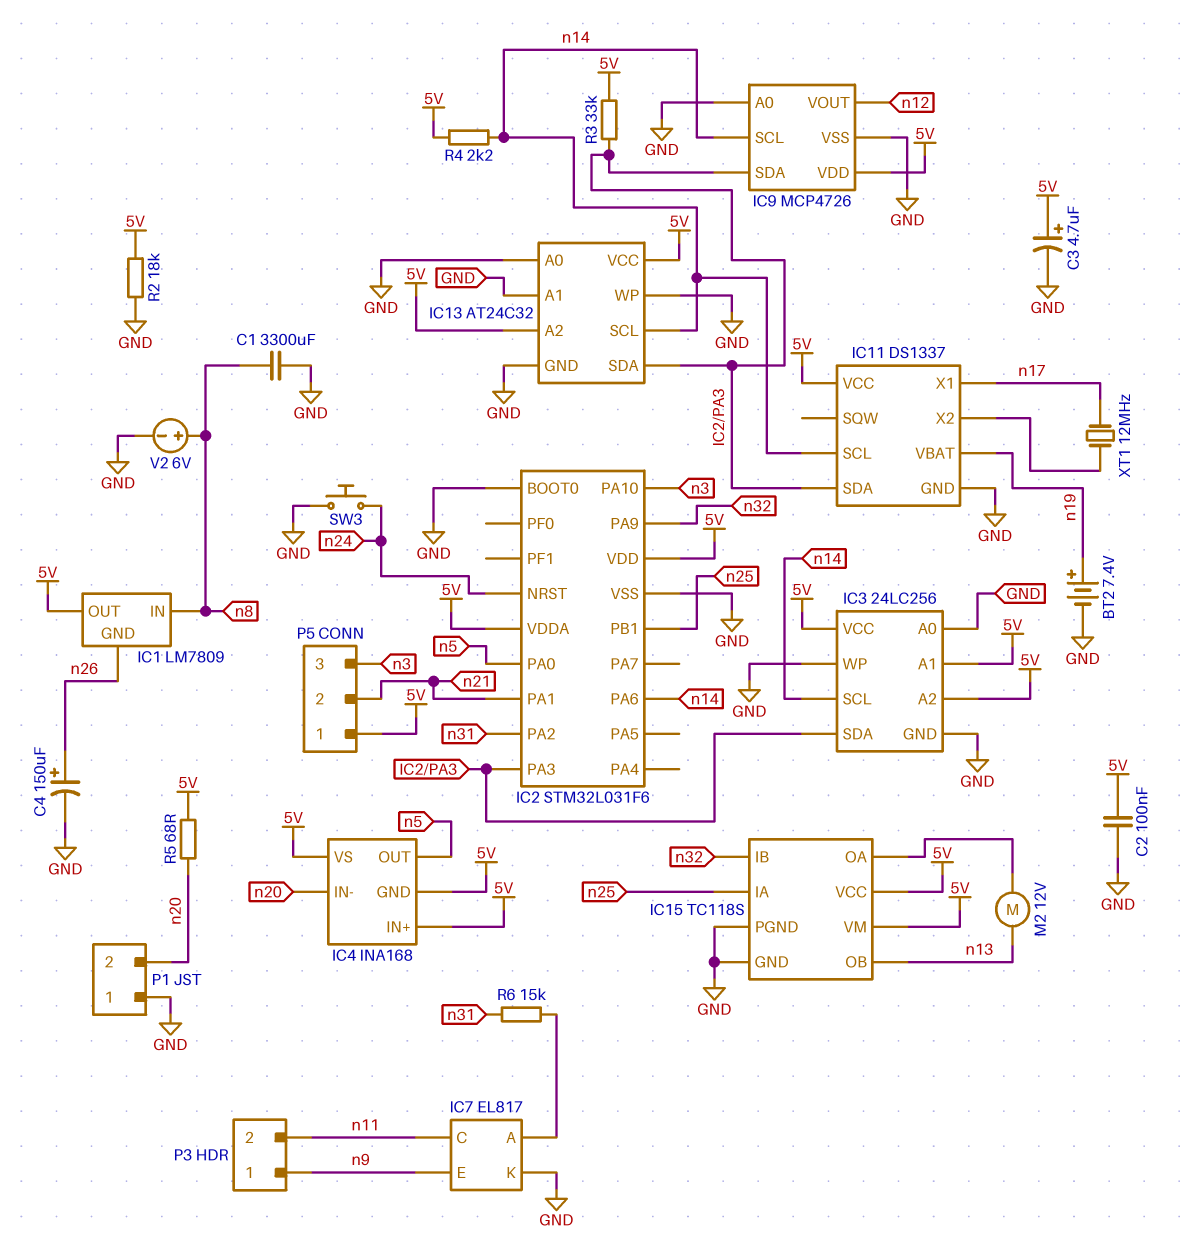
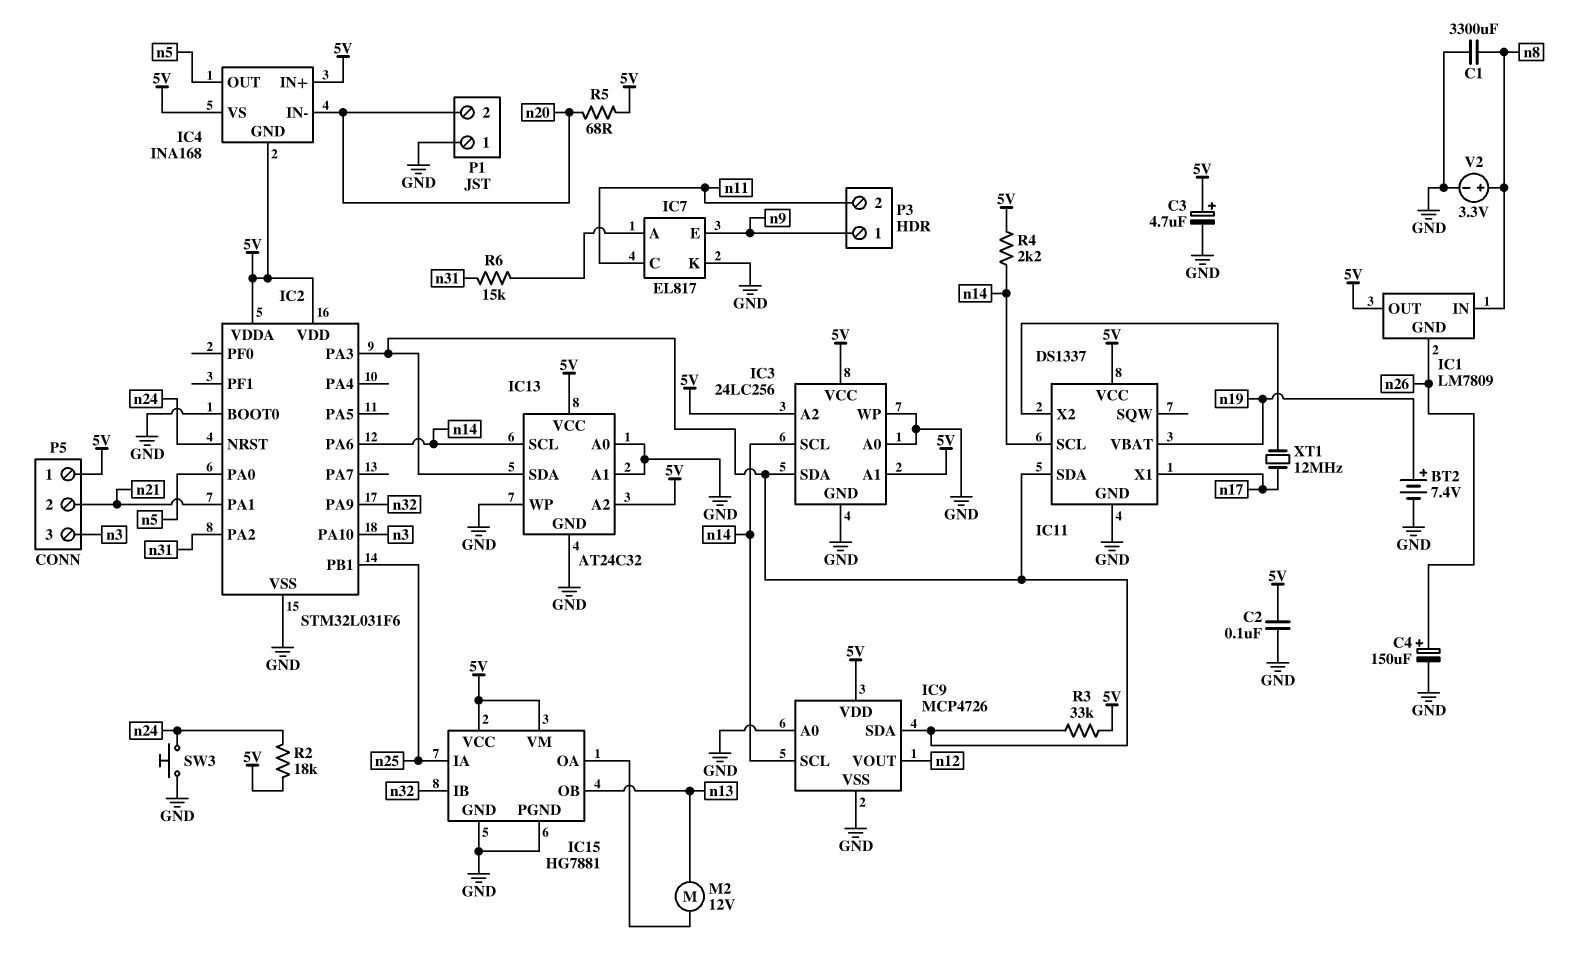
IC15: TC118S -> HG7881
R2: 18k (5V, GND) -> 18k (5V, n24)
V2: 6V (plus n8, minus GND) -> 3.3V (plus n8, minus GND)

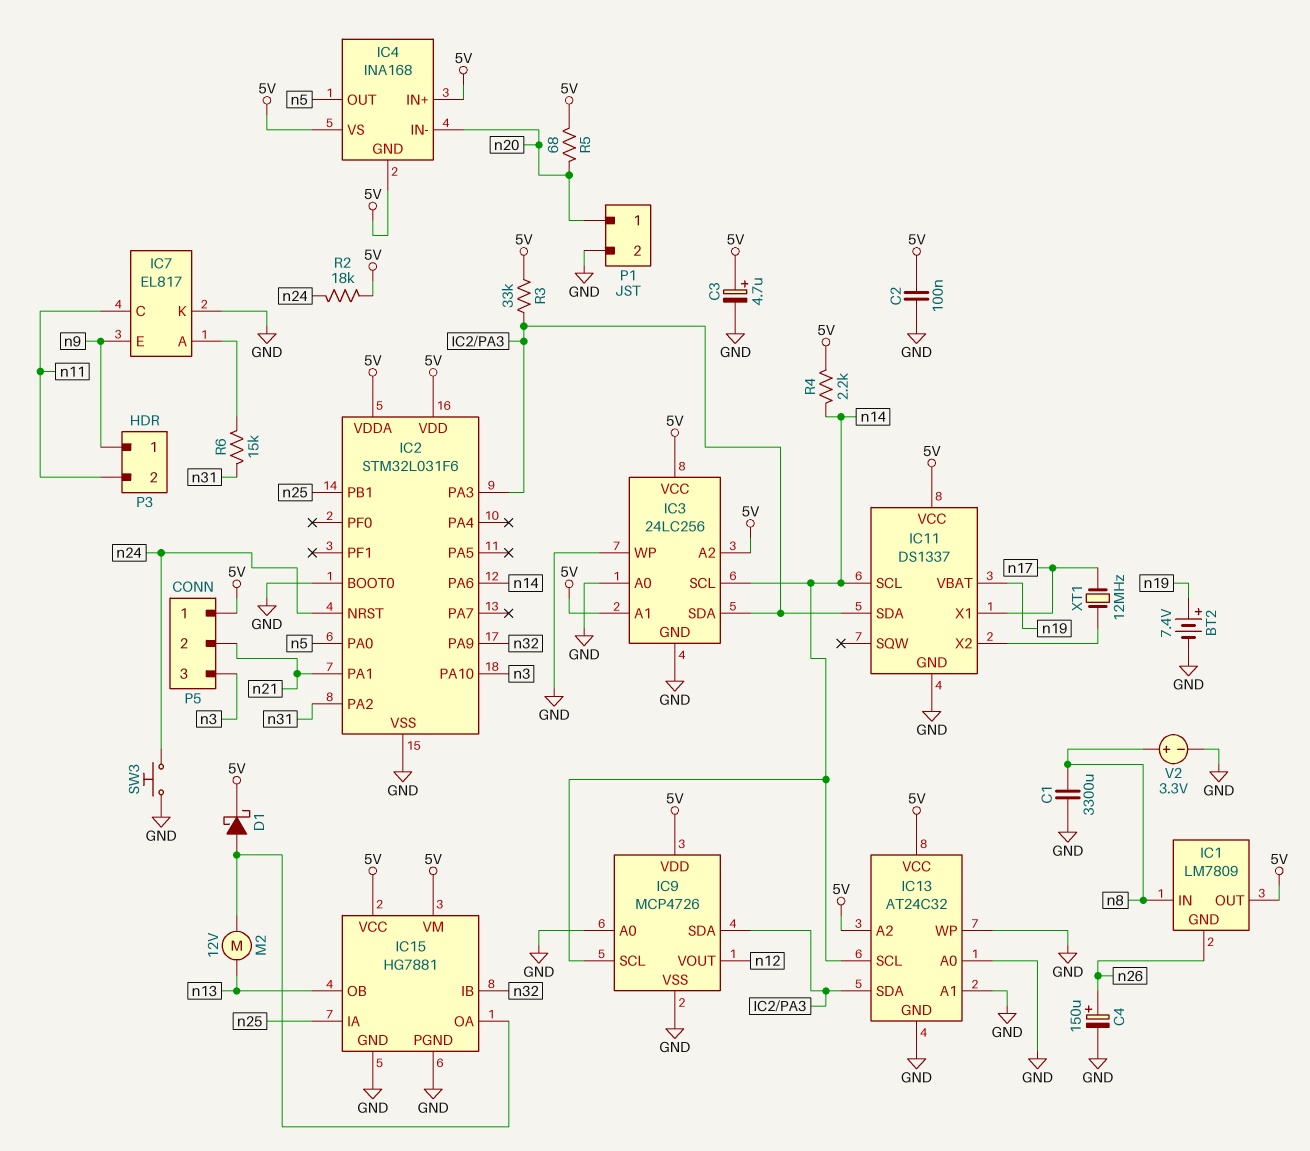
D1: none -> schottky (A IC15/OA, K 5V)
P1 pin 1: GND -> n20
P1 pin 2: n20 -> GND

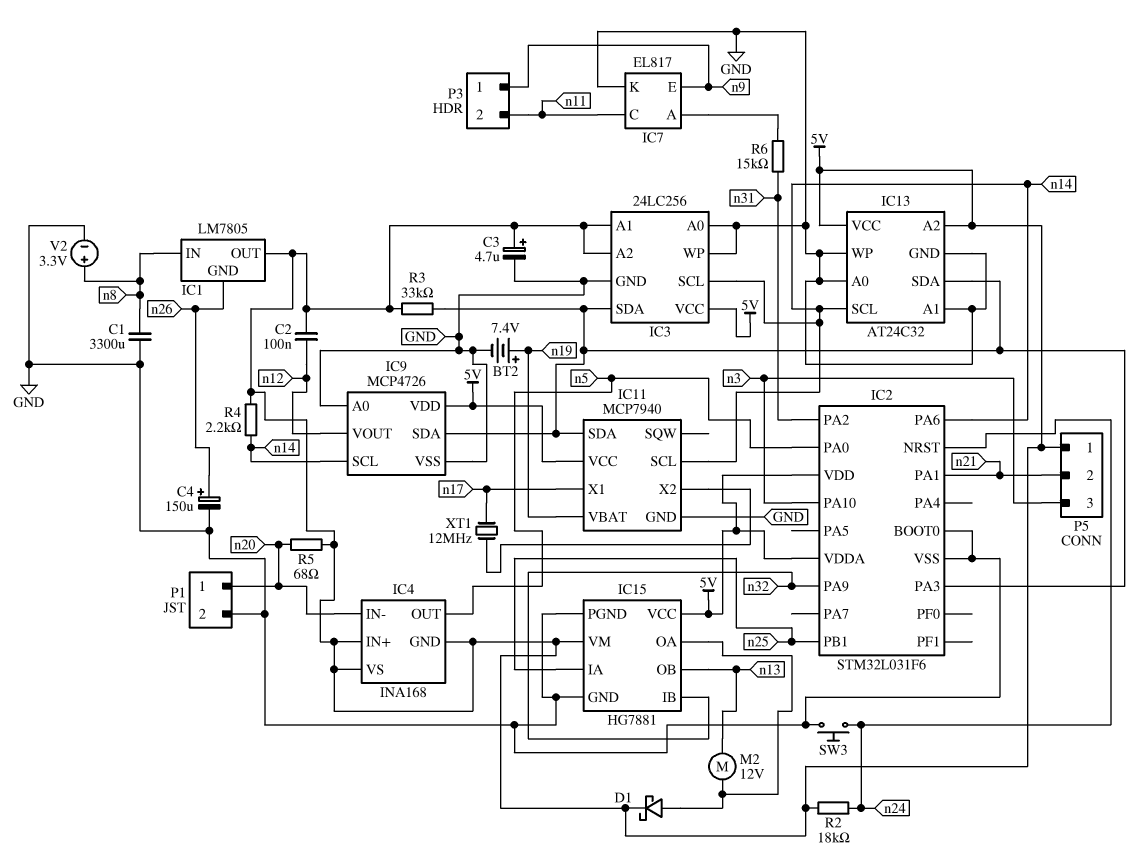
C2: 100nF (5V, GND) -> 100nF (5V, n12)
IC1: LM7809 -> LM7805
IC11: DS1337 -> MCP7940

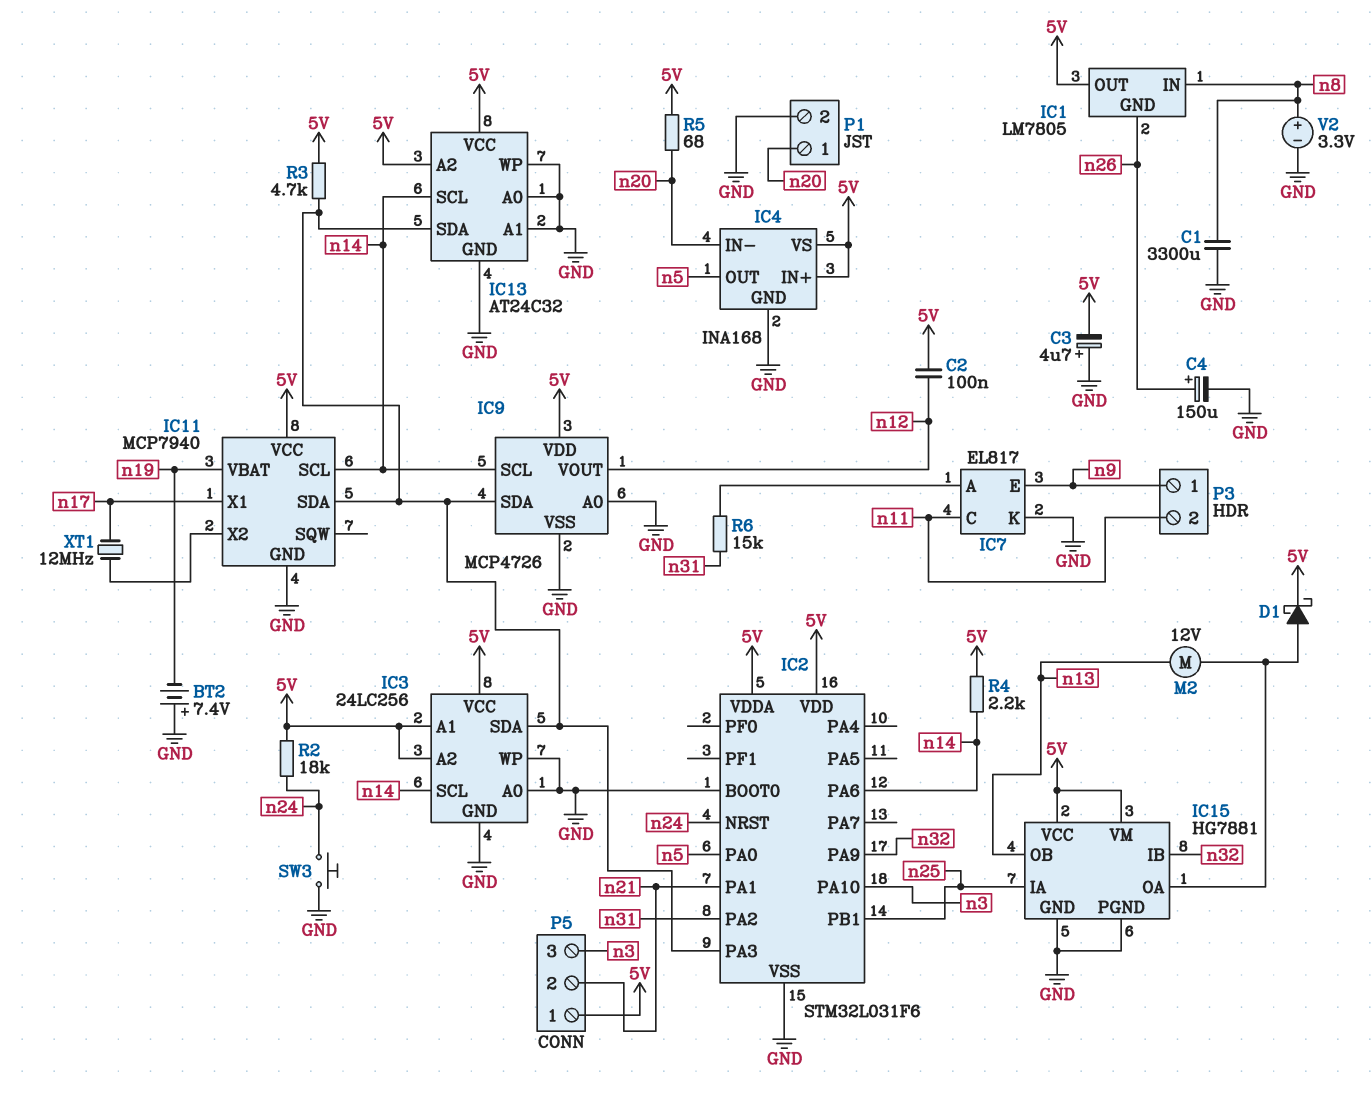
BT2: 7.4V (plus n19, minus GND) -> 7.4V (plus GND, minus n19)
C3: 4.7uF (plus 5V, minus GND) -> 4.7uF (plus GND, minus 5V)
IC4 pin GND: 5V -> GND
R3: 33k (5V, IC2/PA3) -> 4.7k (5V, IC2/PA3)

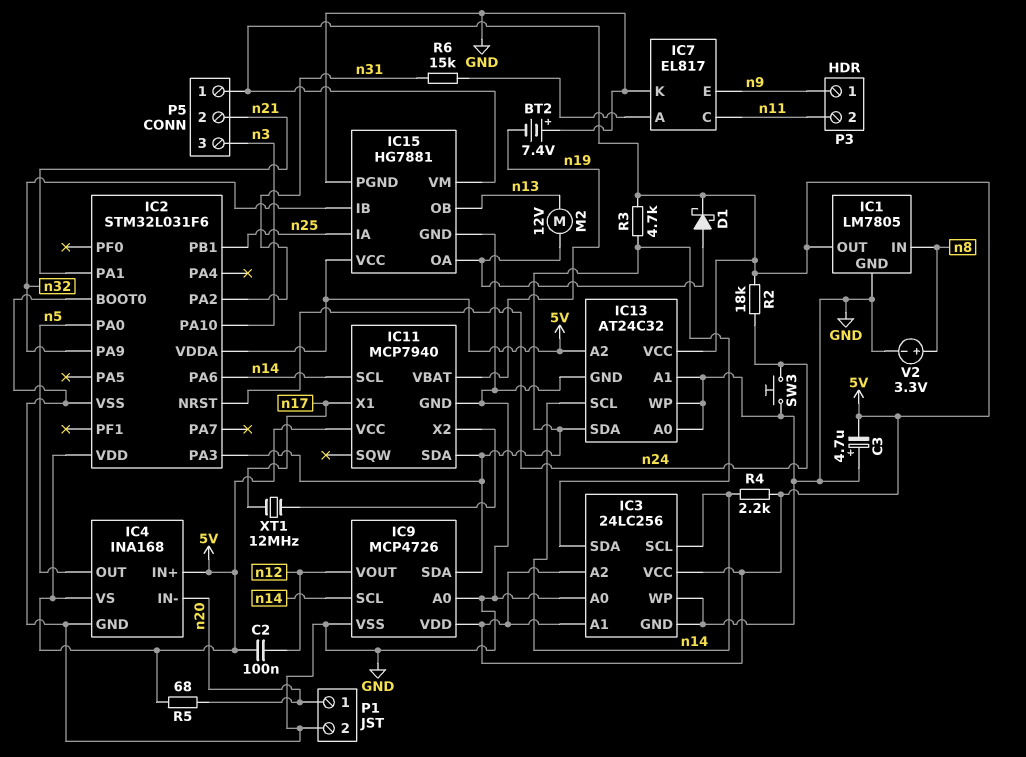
C1: 3300uF (GND, n8) -> none
C4: 150uF (plus n26, minus GND) -> none
IC1 pin GND: n26 -> GND

